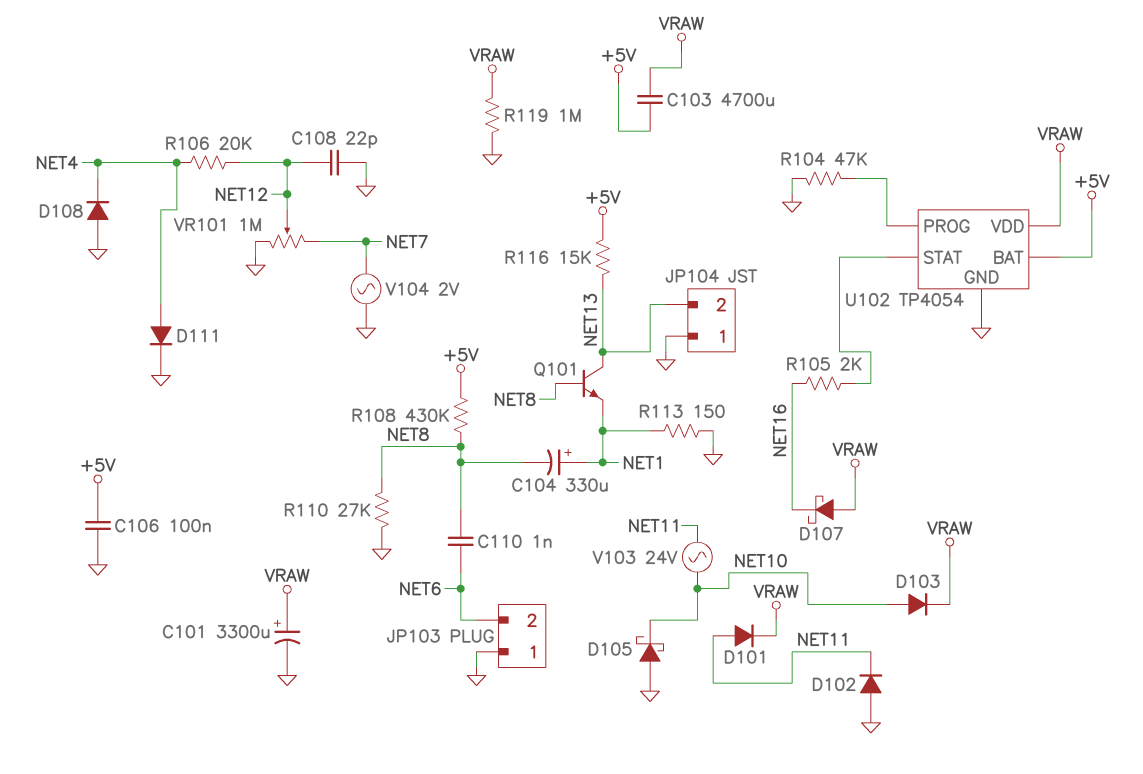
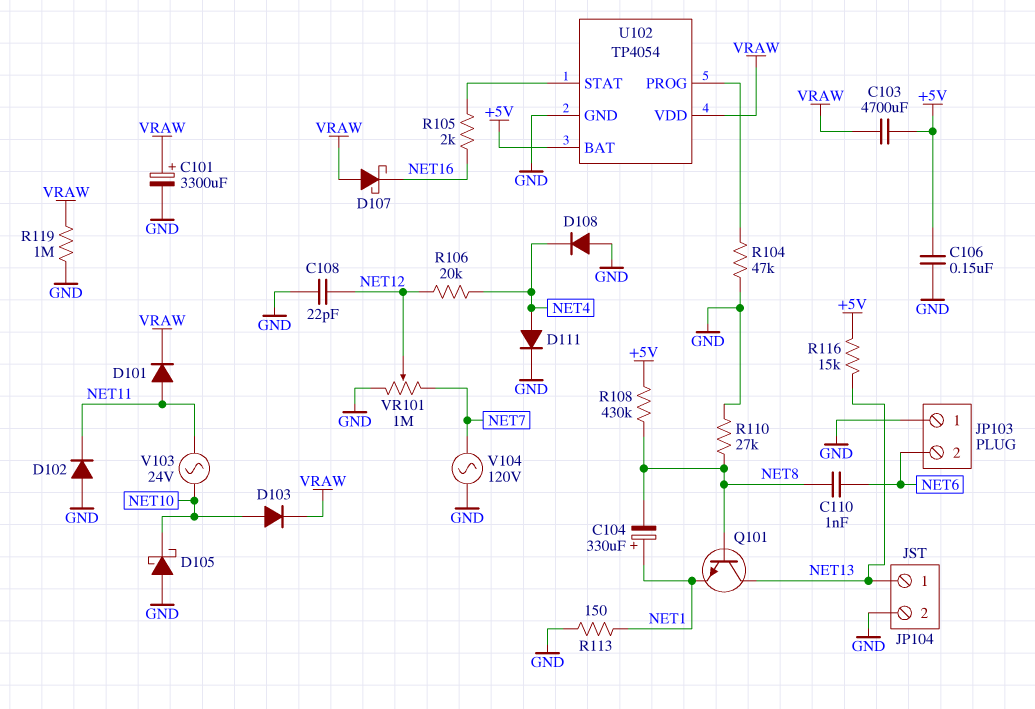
C106: 100nF (+5V, GND) -> 150nF (+5V, GND)
JP104 pin 1: GND -> NET13
JP104 pin 2: NET13 -> GND
V104: AC 2V (GND, NET7) -> AC 120V (GND, NET7)

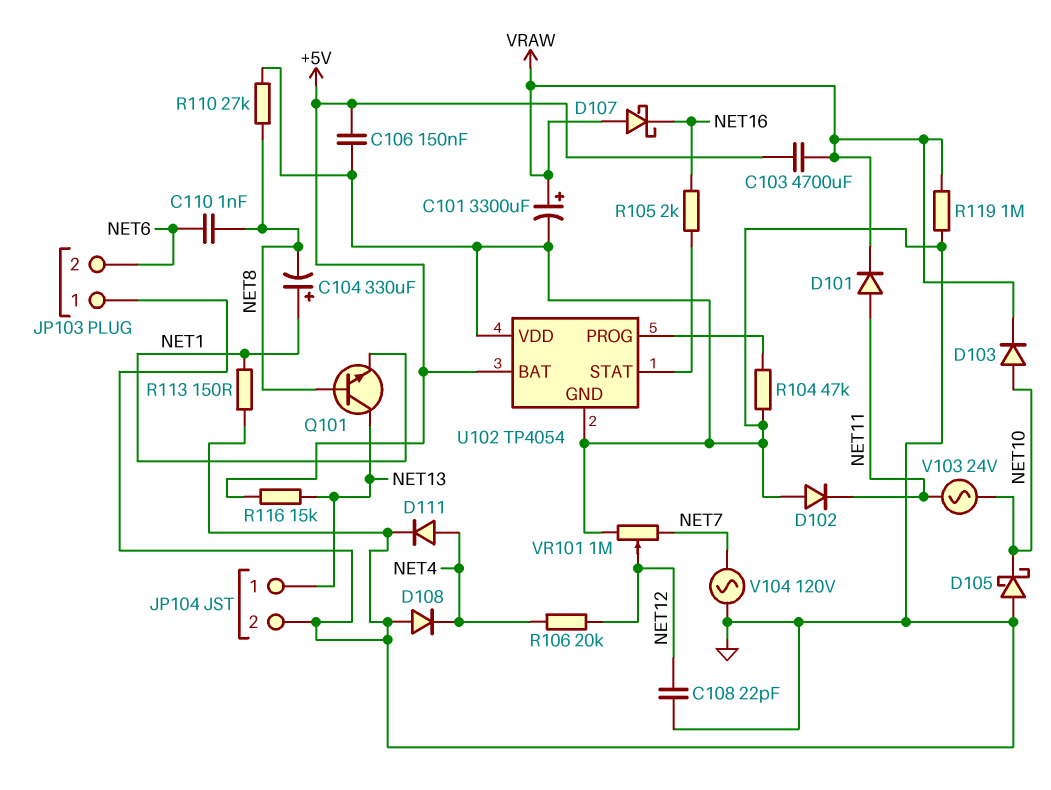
R108: 430k (+5V, NET8) -> none
U102 pin VDD: VRAW -> GND

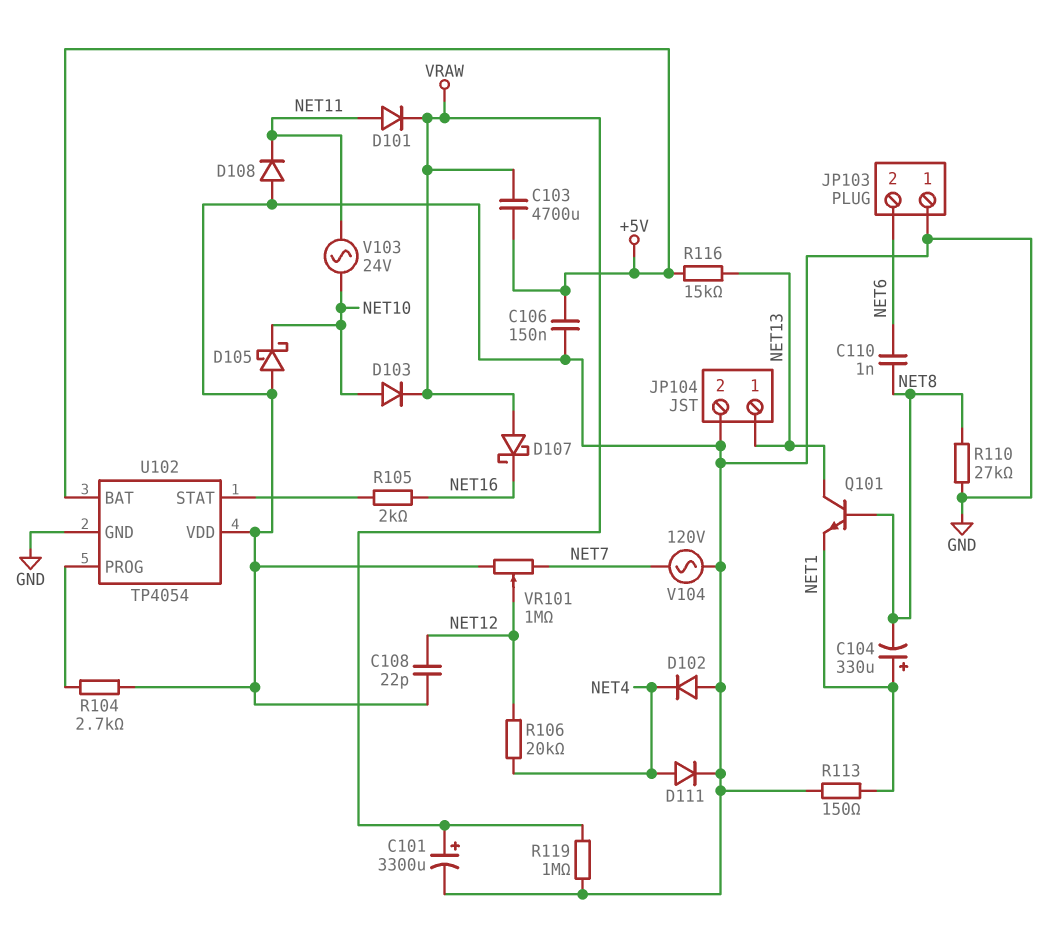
D102: diode (A GND, K NET11) -> diode (A GND, K NET4)
D108: diode (A GND, K NET4) -> diode (A GND, K NET11)
R104: 47k (GND, U102/PROG) -> 2.7k (GND, U102/PROG)

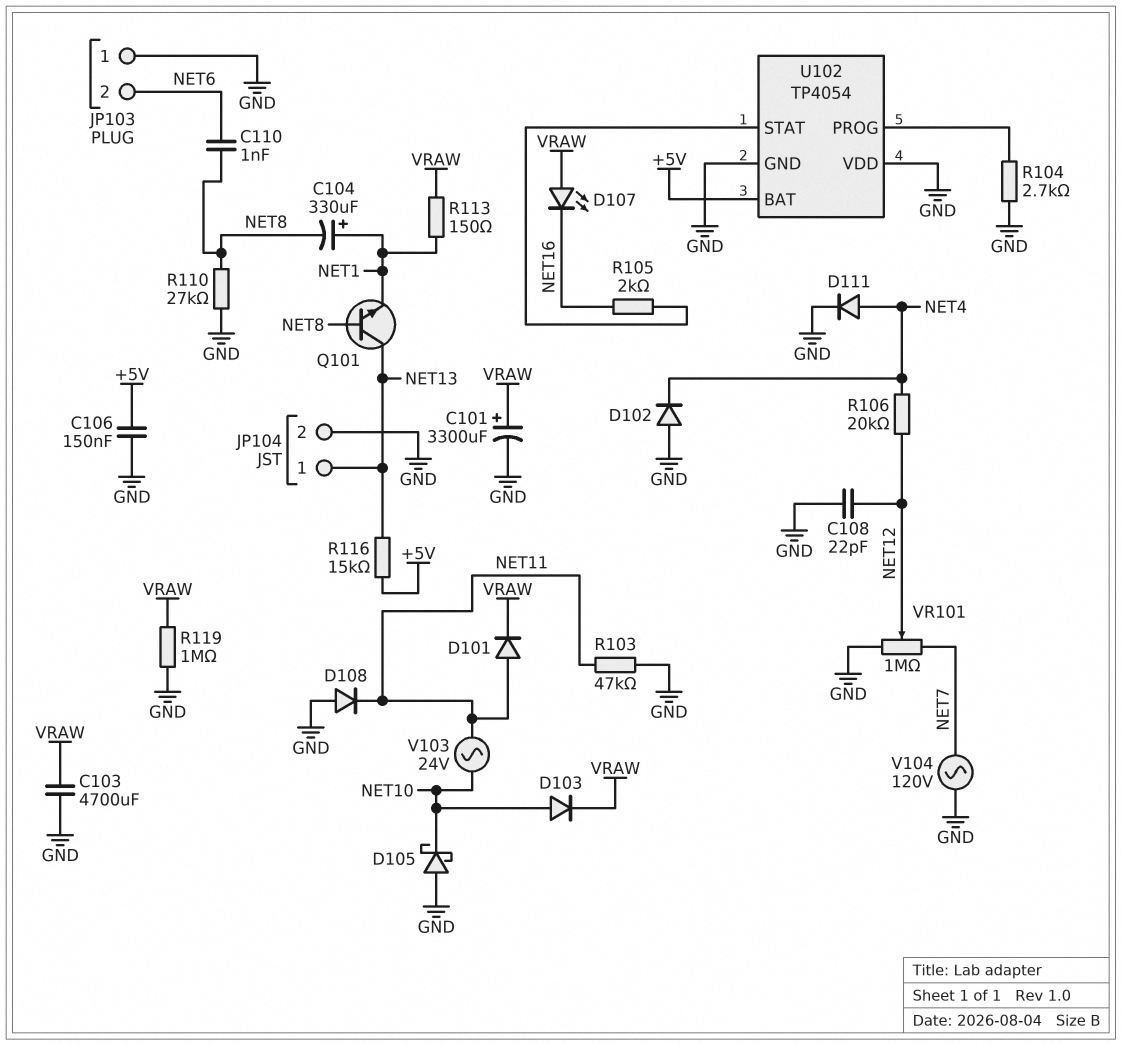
C103: 4700uF (+5V, VRAW) -> 4700uF (GND, VRAW)
D107: schottky (A VRAW, K NET16) -> LED (A VRAW, K NET16)
R103: none -> 47k (GND, NET11)
R113: 150 (GND, NET1) -> 150 (NET1, VRAW)

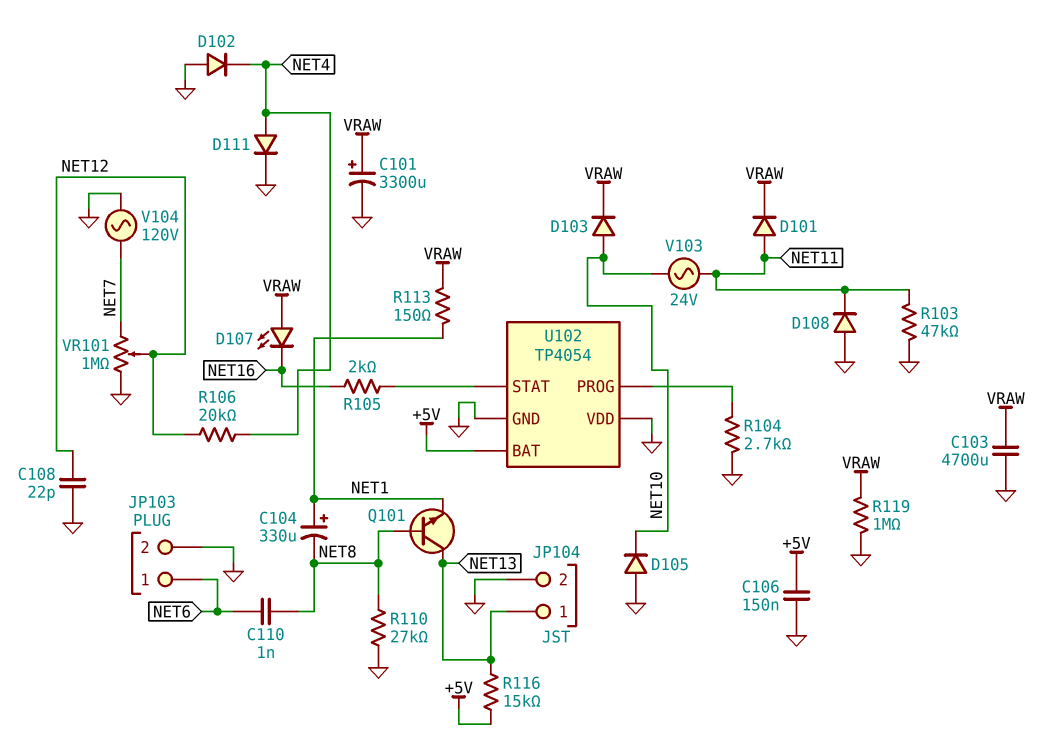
D105: schottky (A GND, K NET10) -> diode (A GND, K NET10)
JP103 pin 1: GND -> NET6
JP103 pin 2: NET6 -> GND

